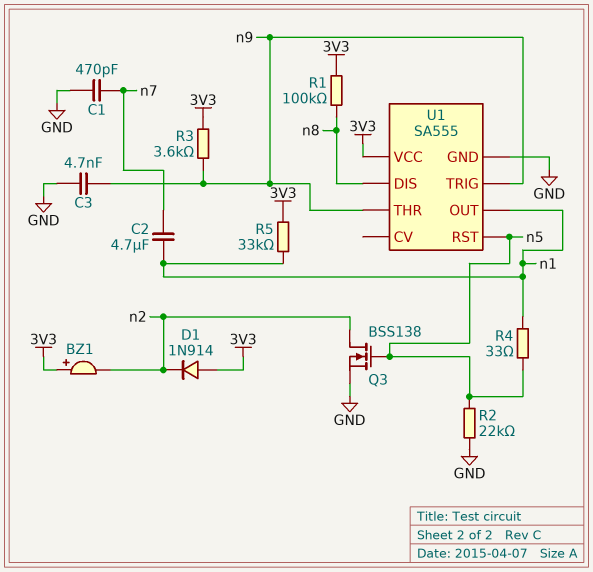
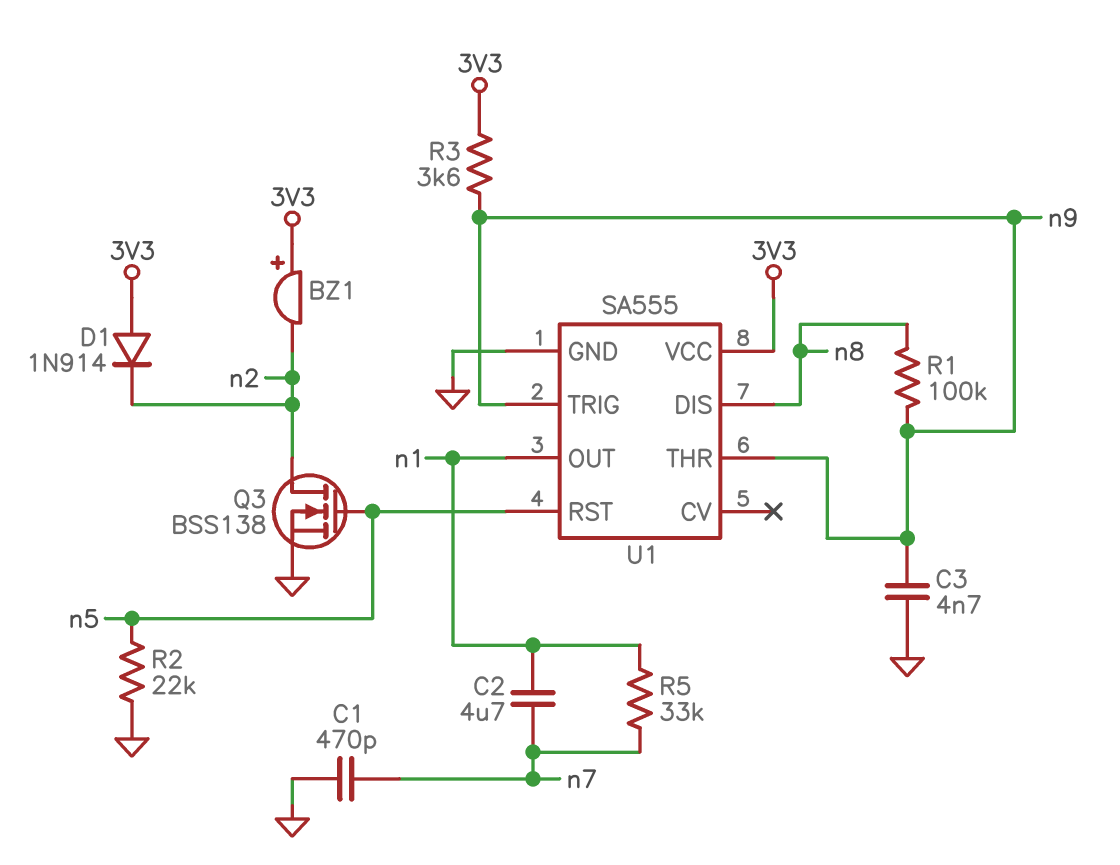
R1: 100k (3V3, n8) -> 100k (n8, n9)
R4: 33 (n1, n5) -> none
R5: 33k (3V3, n1) -> 33k (n1, n7)

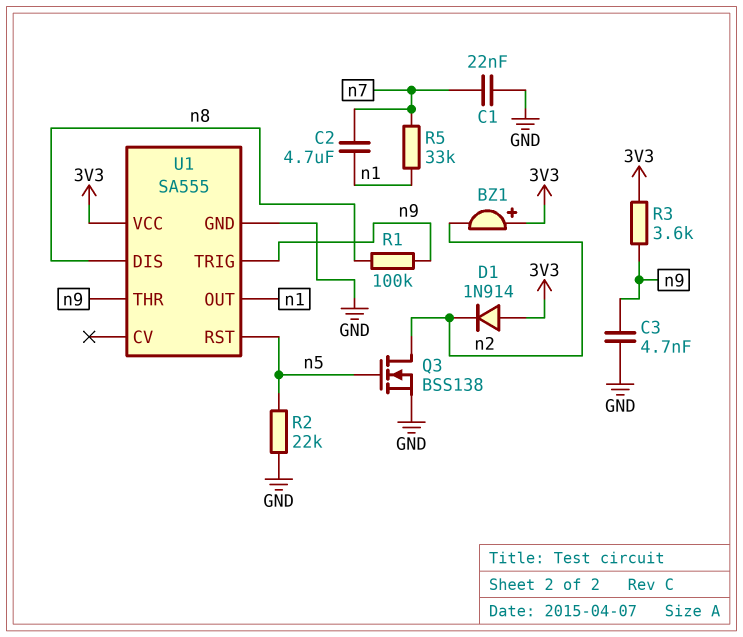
C1: 470pF (GND, n7) -> 22nF (GND, n7)

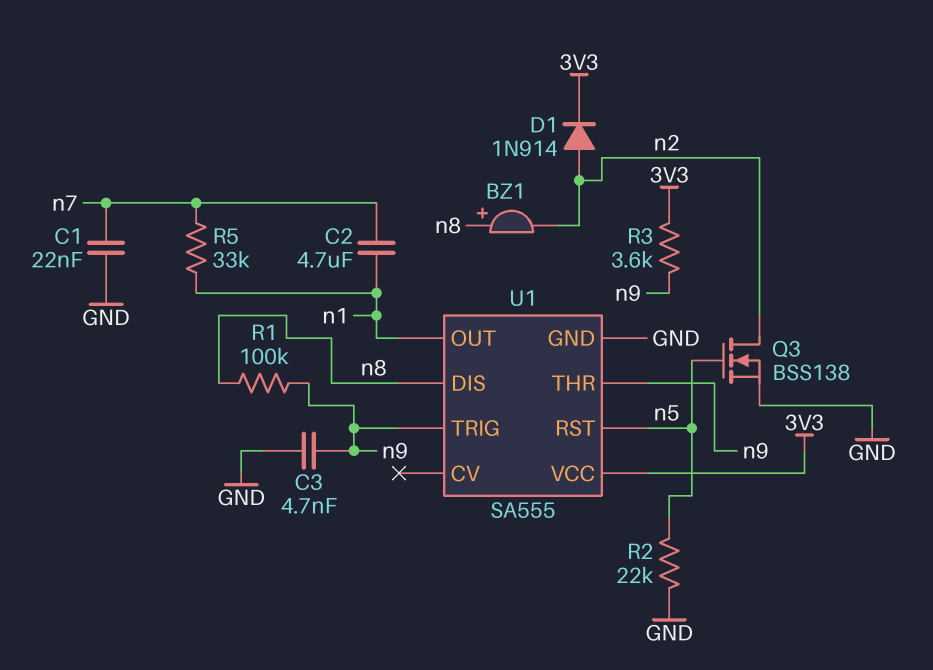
BZ1: buzzer (plus 3V3, minus n2) -> buzzer (plus n8, minus n2)
D1: diode 1N914 (A 3V3, K n2) -> diode 1N914 (A n2, K 3V3)

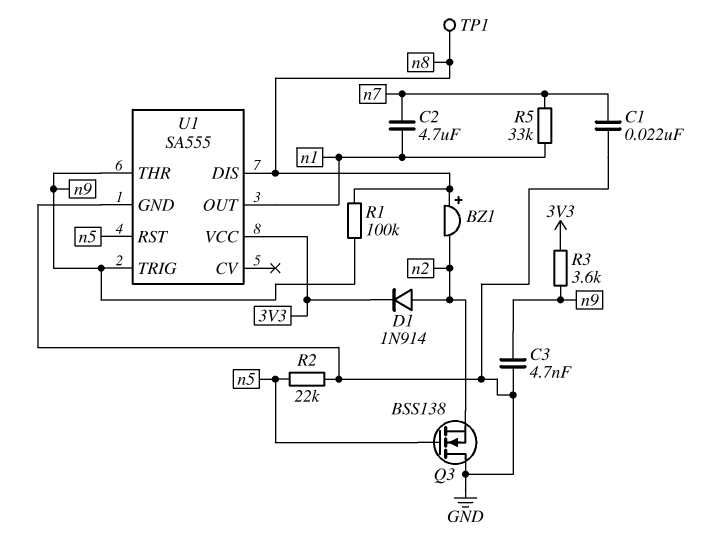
Q3: NMOS BSS138 (G n5, D n2, S GND) -> NMOS BSS138 (G n5, D GND, S n2)
TP1: none -> test point (n8)

